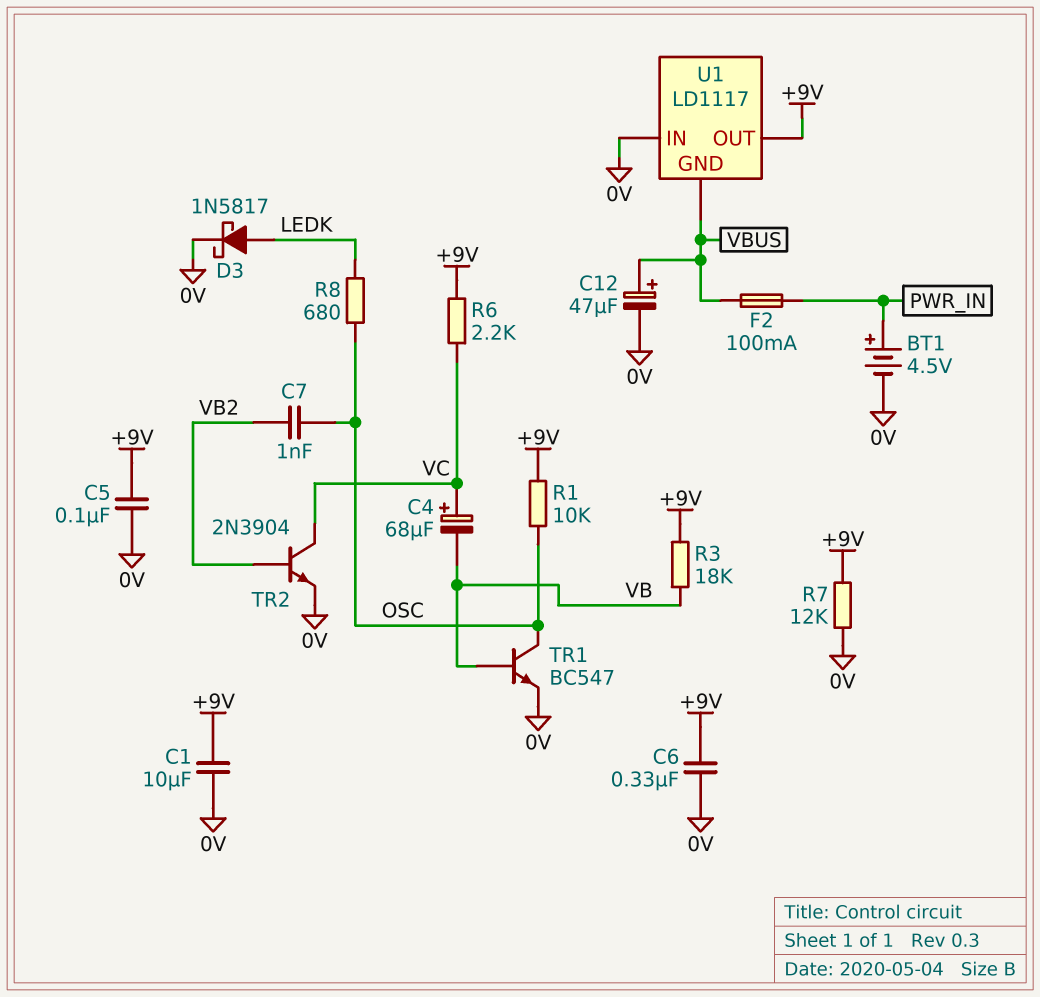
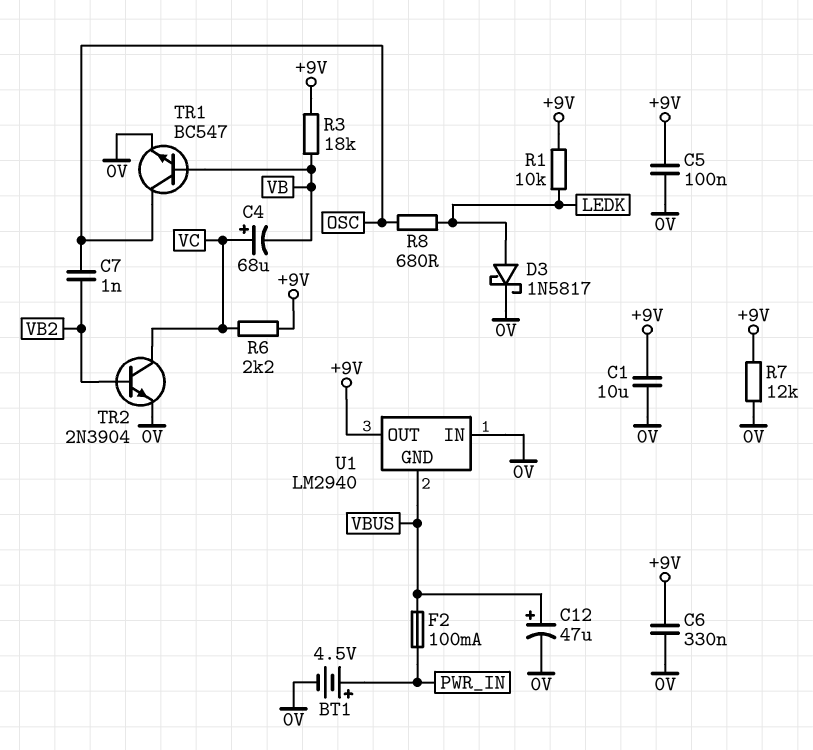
R1: 10k (+9V, OSC) -> 10k (+9V, LEDK)
U1: LD1117 -> LM2940

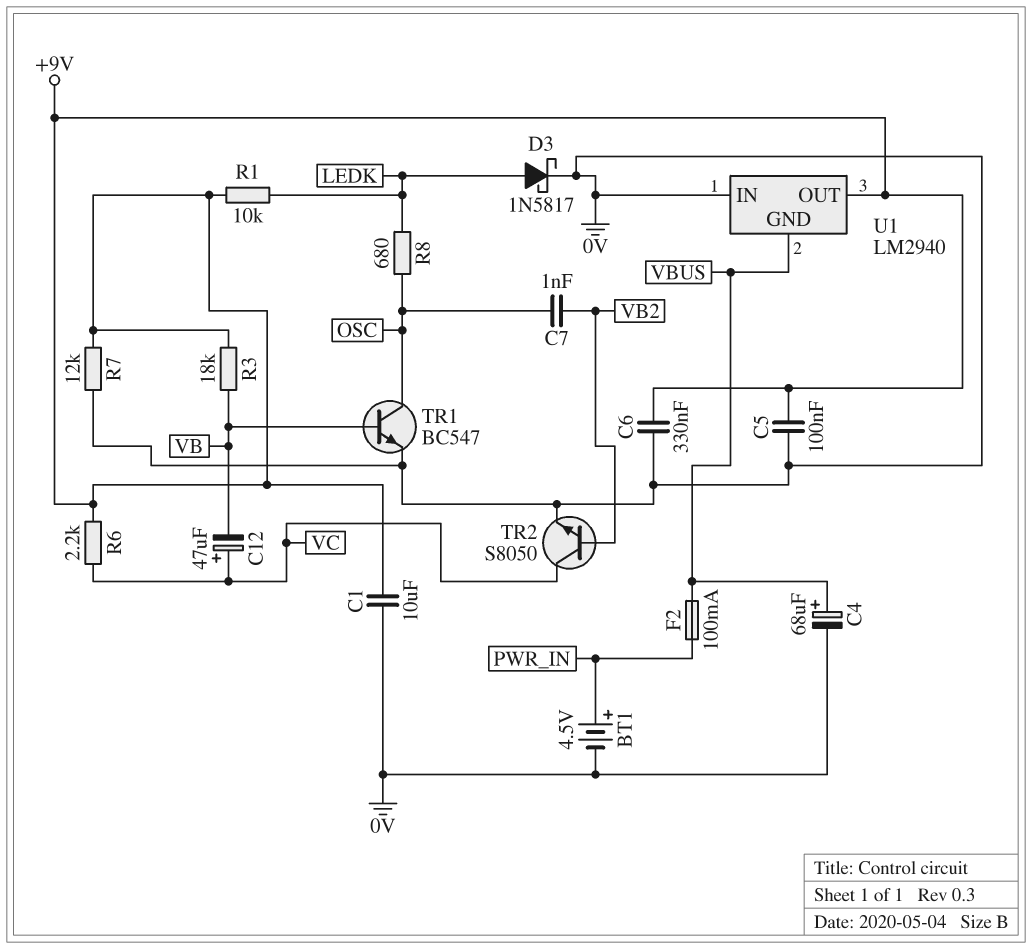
C4: 68uF (plus VC, minus VB) -> 68uF (plus VBUS, minus 0V)
C12: 47uF (plus VBUS, minus 0V) -> 47uF (plus VC, minus VB)
TR2: NPN 2N3904 (B VB2, C VC, E 0V) -> NPN S8050 (B VB2, C VC, E 0V)

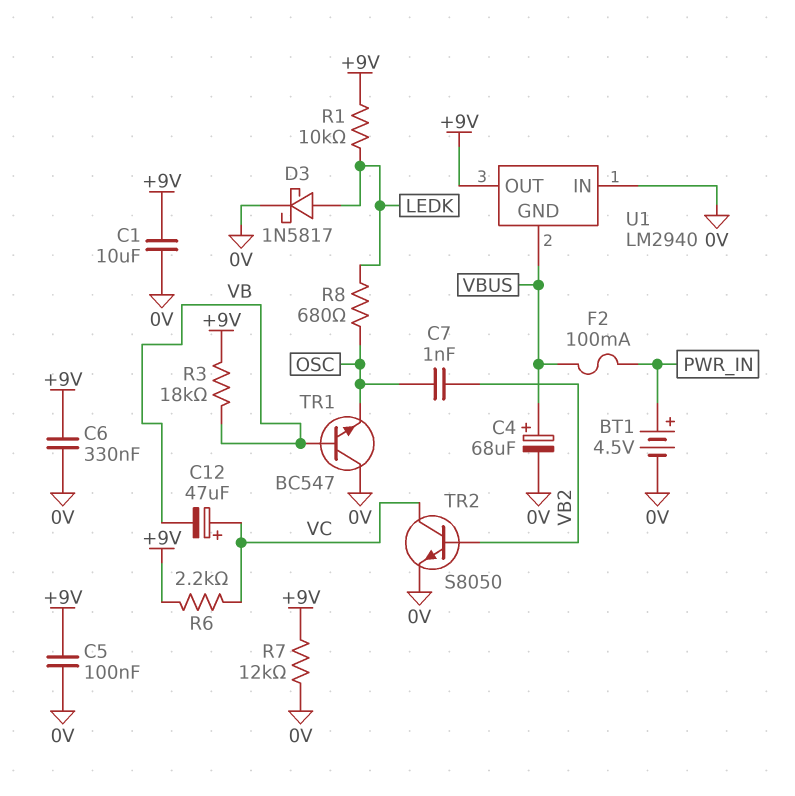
TR1: NPN BC547 (B VB, C OSC, E 0V) -> NPN BC547 (B VB, C 0V, E OSC)

